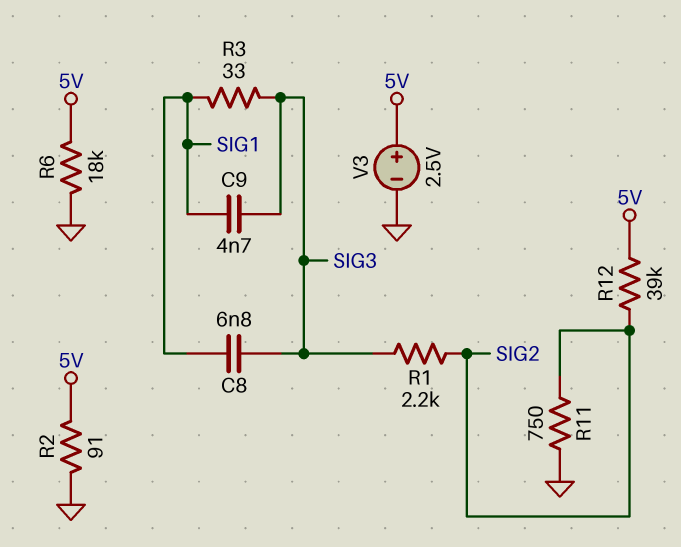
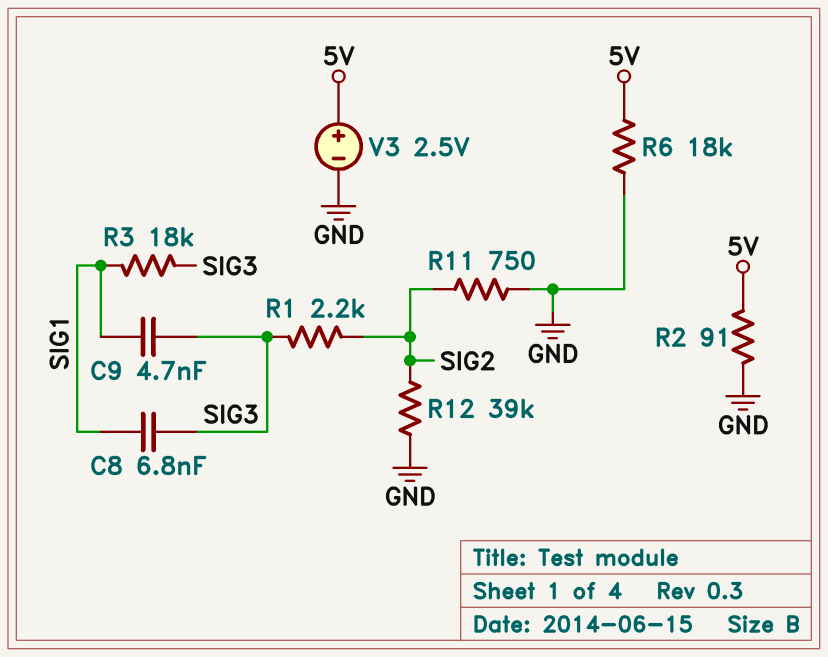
R3: 33 (SIG1, SIG3) -> 18k (SIG1, SIG3)
R12: 39k (5V, SIG2) -> 39k (GND, SIG2)

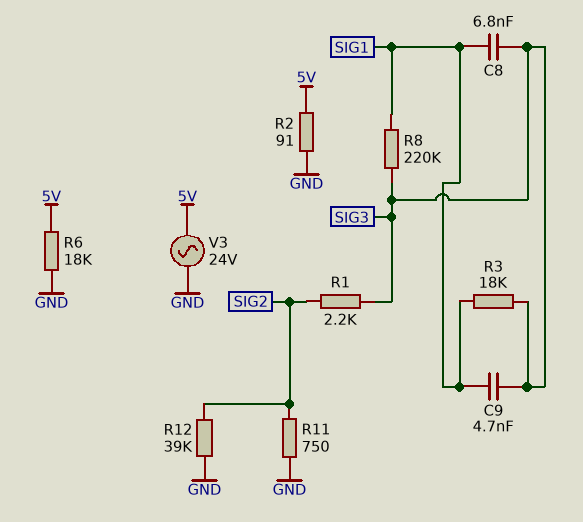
R8: none -> 220k (SIG1, SIG3)
V3: 2.5V (plus 5V, minus GND) -> AC 24V (5V, GND)

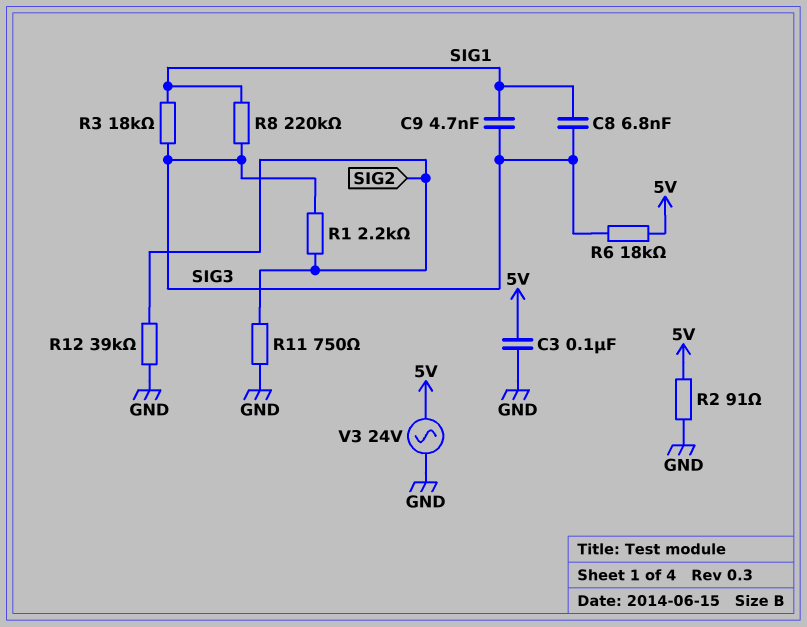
C3: none -> 100nF (5V, GND)
R6: 18k (5V, GND) -> 18k (5V, SIG3)

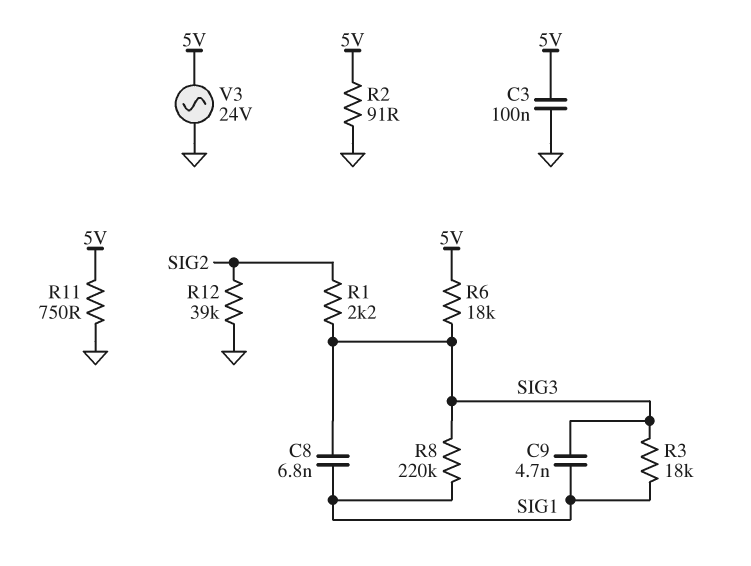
R11: 750 (GND, SIG2) -> 750 (5V, GND)

